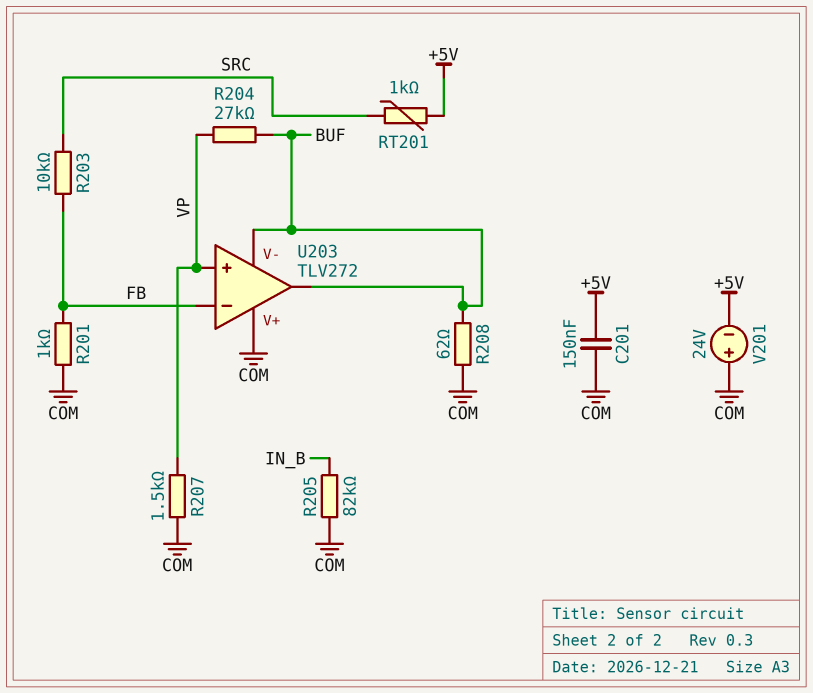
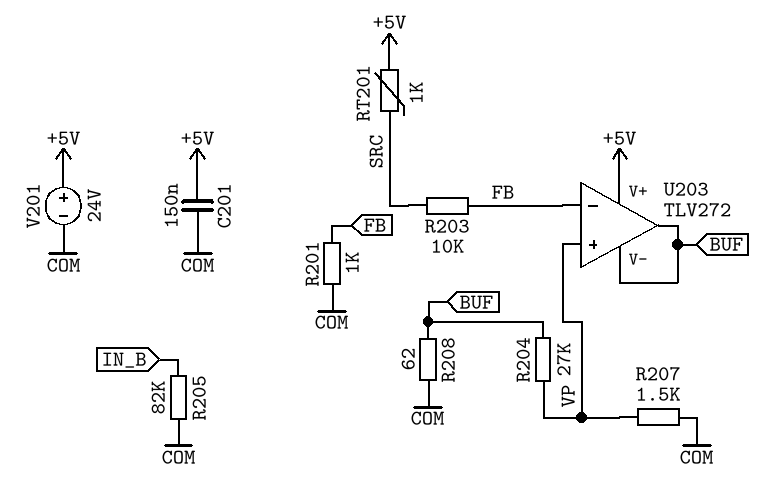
U203 pin V+: COM -> +5V
V201: 24V (plus COM, minus +5V) -> 24V (plus +5V, minus COM)

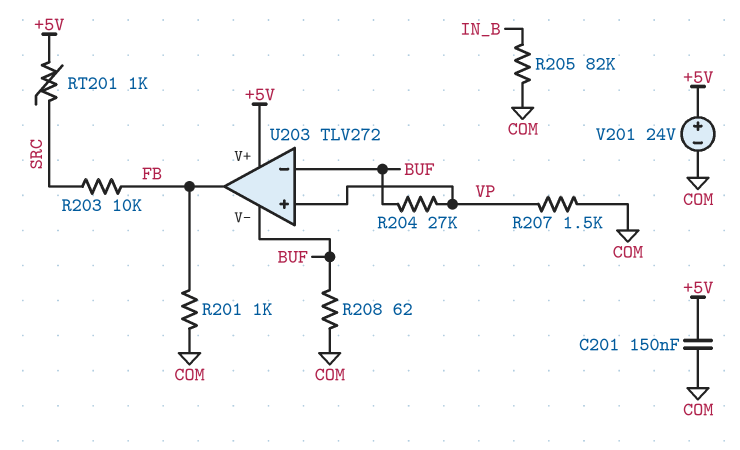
U203 pin in-: FB -> BUF
U203 pin out: BUF -> FB

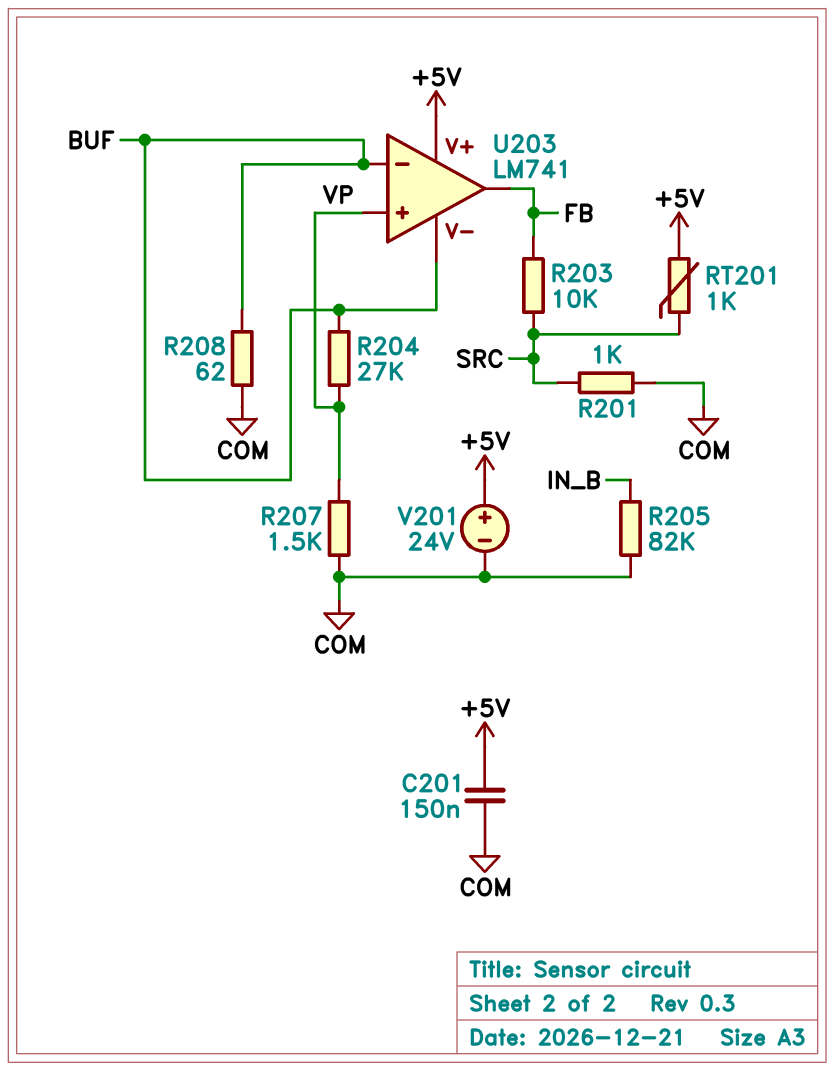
R201: 1k (COM, FB) -> 1k (COM, SRC)
U203: TLV272 -> LM741

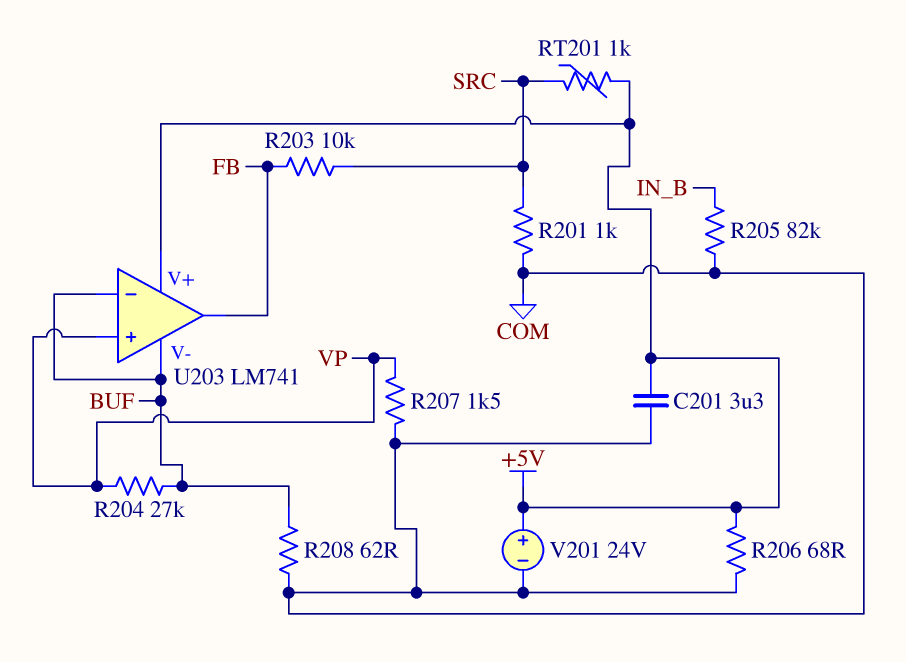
C201: 150nF (+5V, COM) -> 3.3uF (+5V, COM)
R206: none -> 68 (+5V, COM)

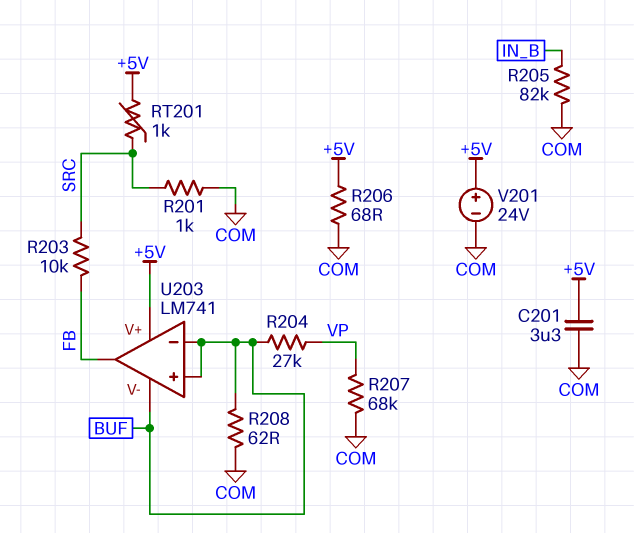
R207: 1.5k (COM, VP) -> 68k (COM, VP)
U203 pin in+: VP -> BUF

